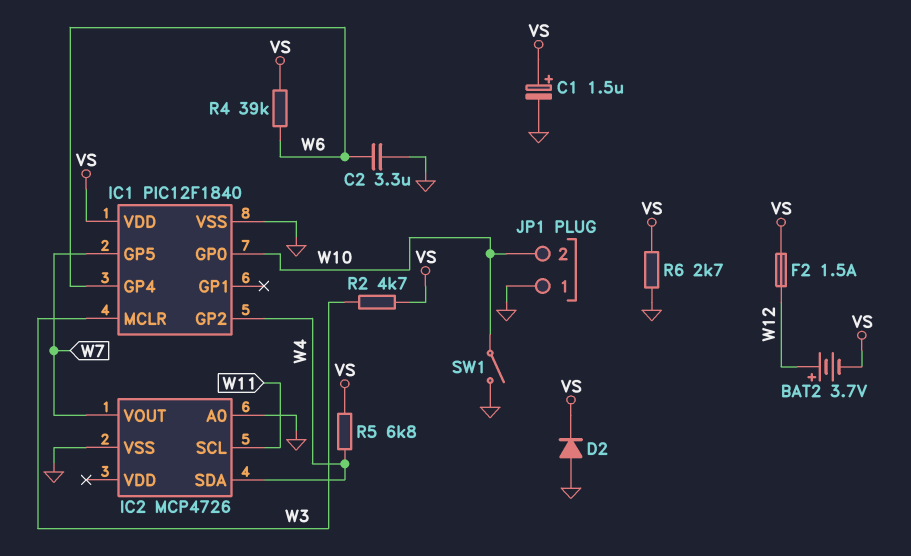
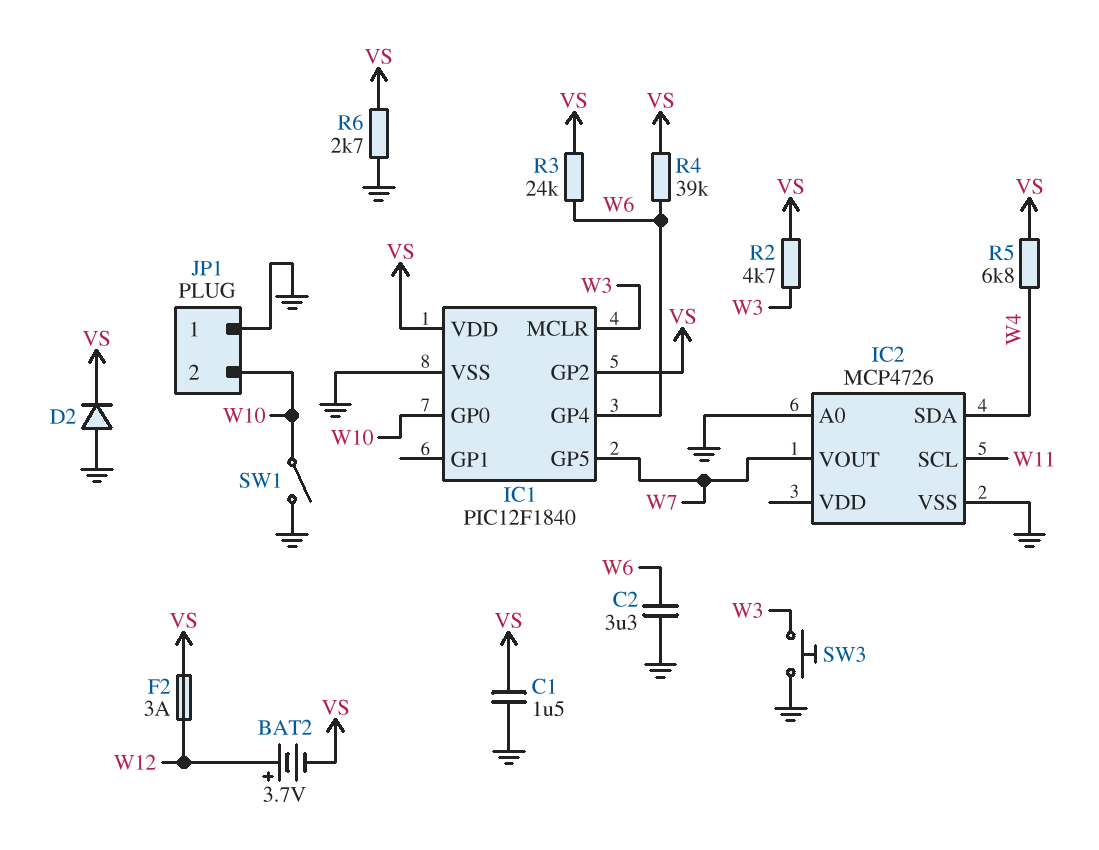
C1: 1.5uF (plus VS, minus GND) -> 1.5uF (GND, VS)
F2: 1.5A (VS, W12) -> 3A (VS, W12)
IC1 pin GP2: W4 -> VS
R3: none -> 24k (VS, W6)
SW3: none -> button (GND, W3)

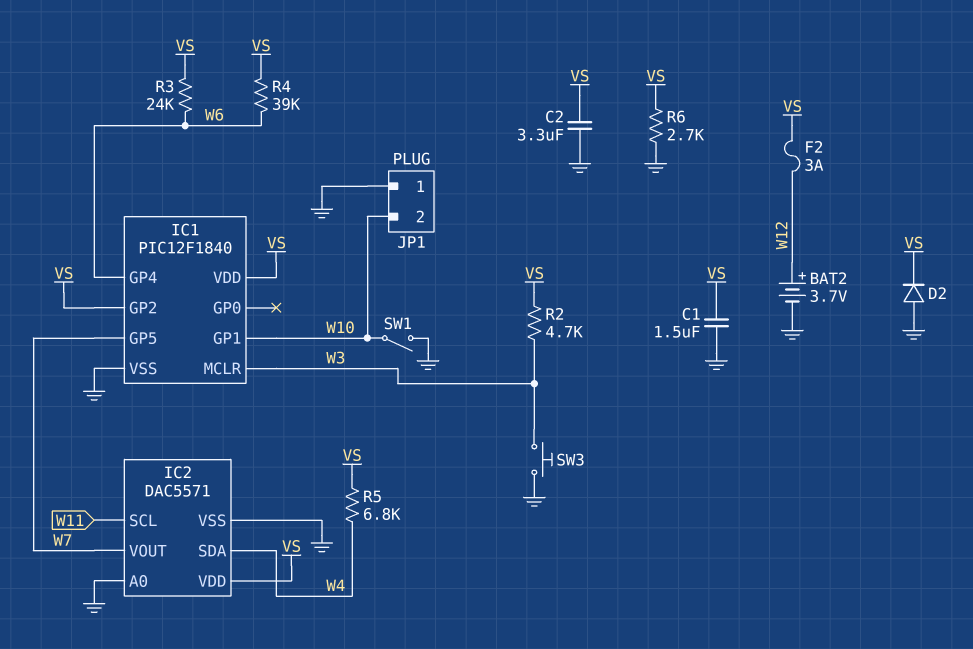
BAT2: 3.7V (plus W12, minus VS) -> 3.7V (plus W12, minus GND)
C2: 3.3uF (GND, W6) -> 3.3uF (GND, VS)
IC1 pin GP0: W10 -> none
IC1 pin GP1: none -> W10
IC2: MCP4726 -> DAC5571
IC2 pin VDD: none -> VS

